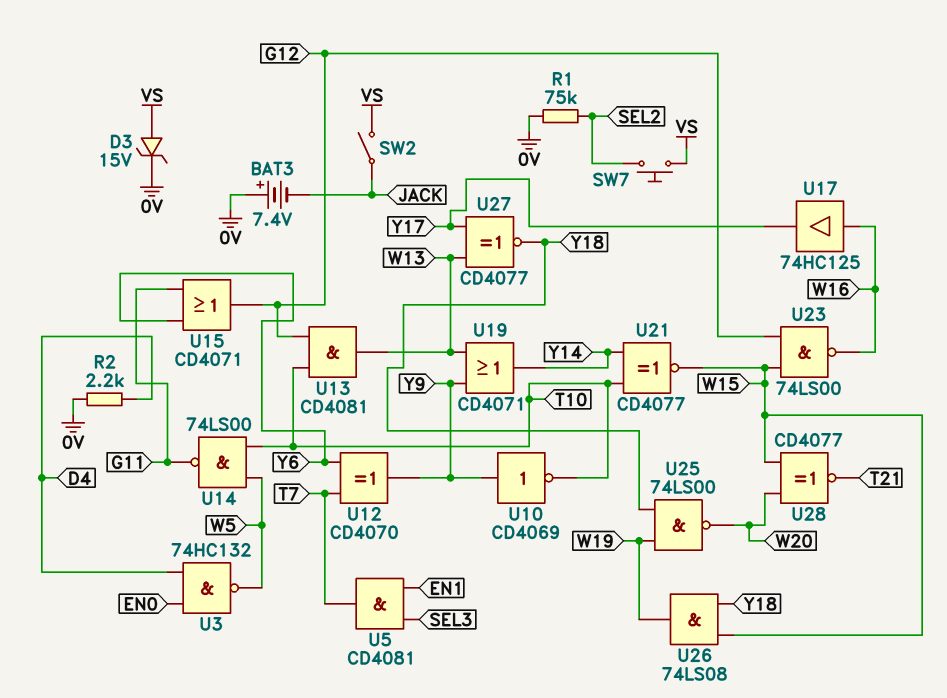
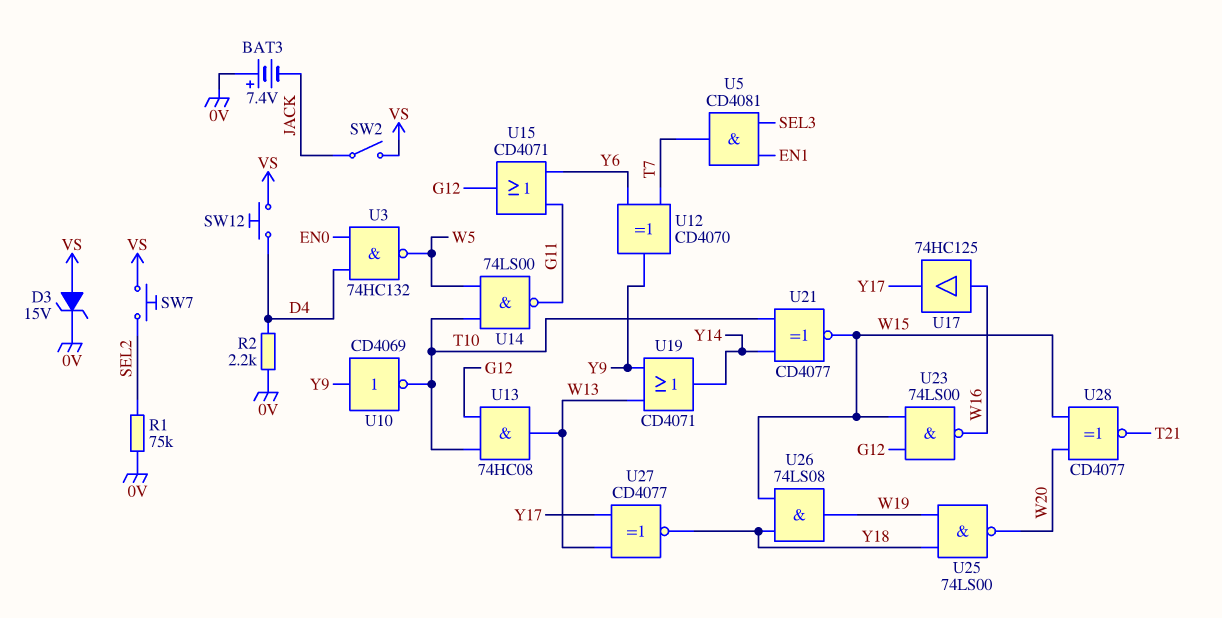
SW12: none -> button (D4, VS)
U13: AND CD4081 (in G12, in T10, out W13) -> AND 74HC08 (in G12, in T10, out W13)

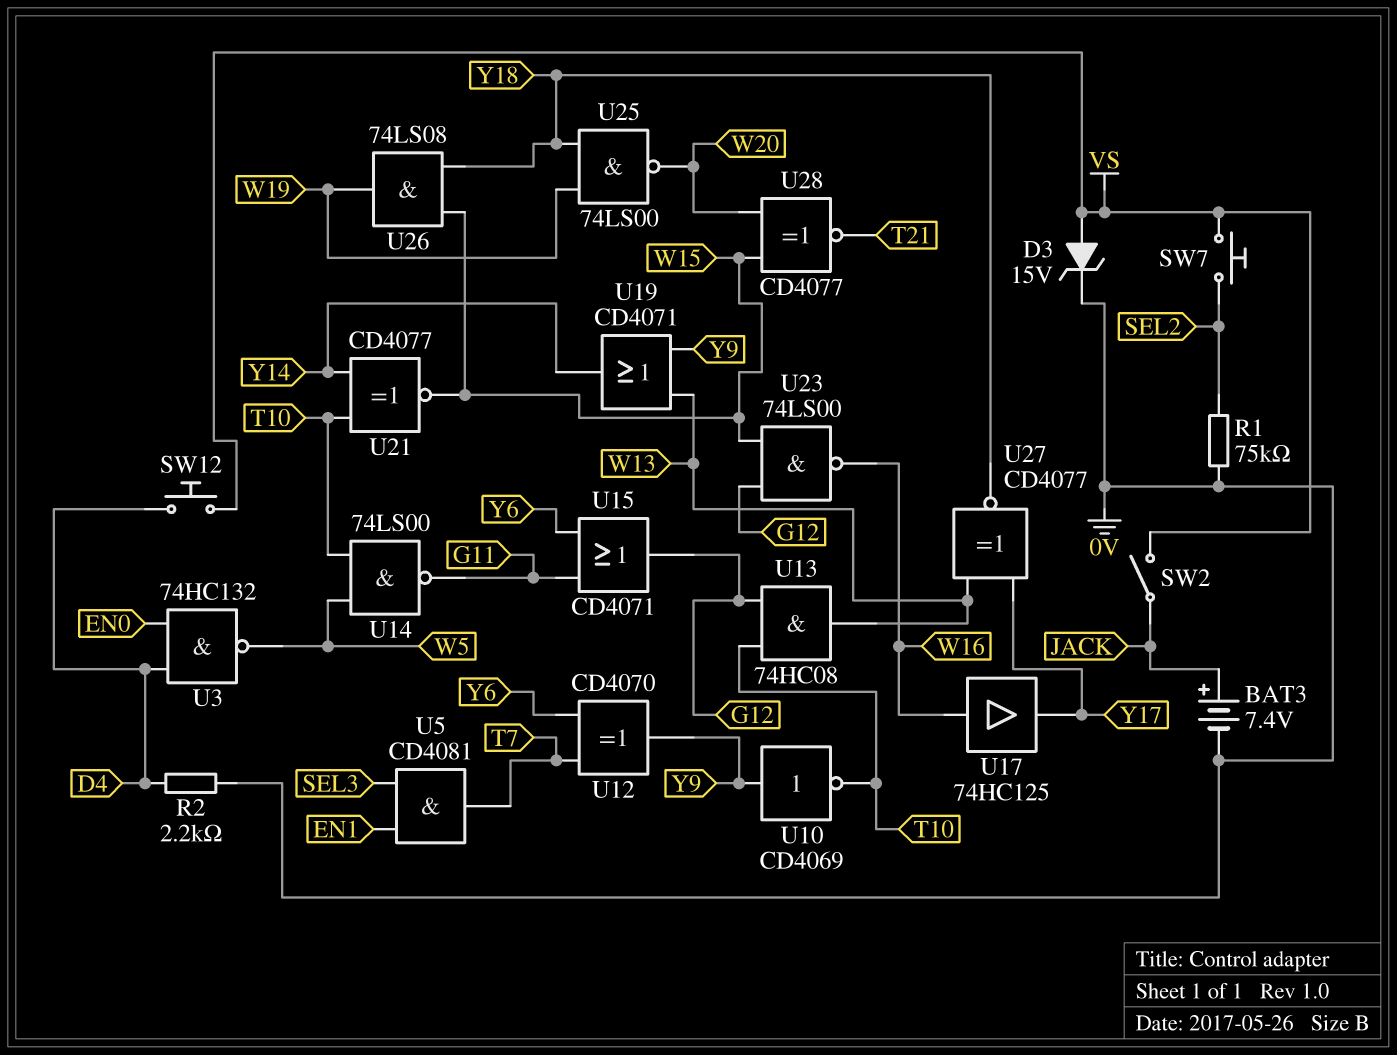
BAT3: 7.4V (plus 0V, minus JACK) -> 7.4V (plus JACK, minus 0V)

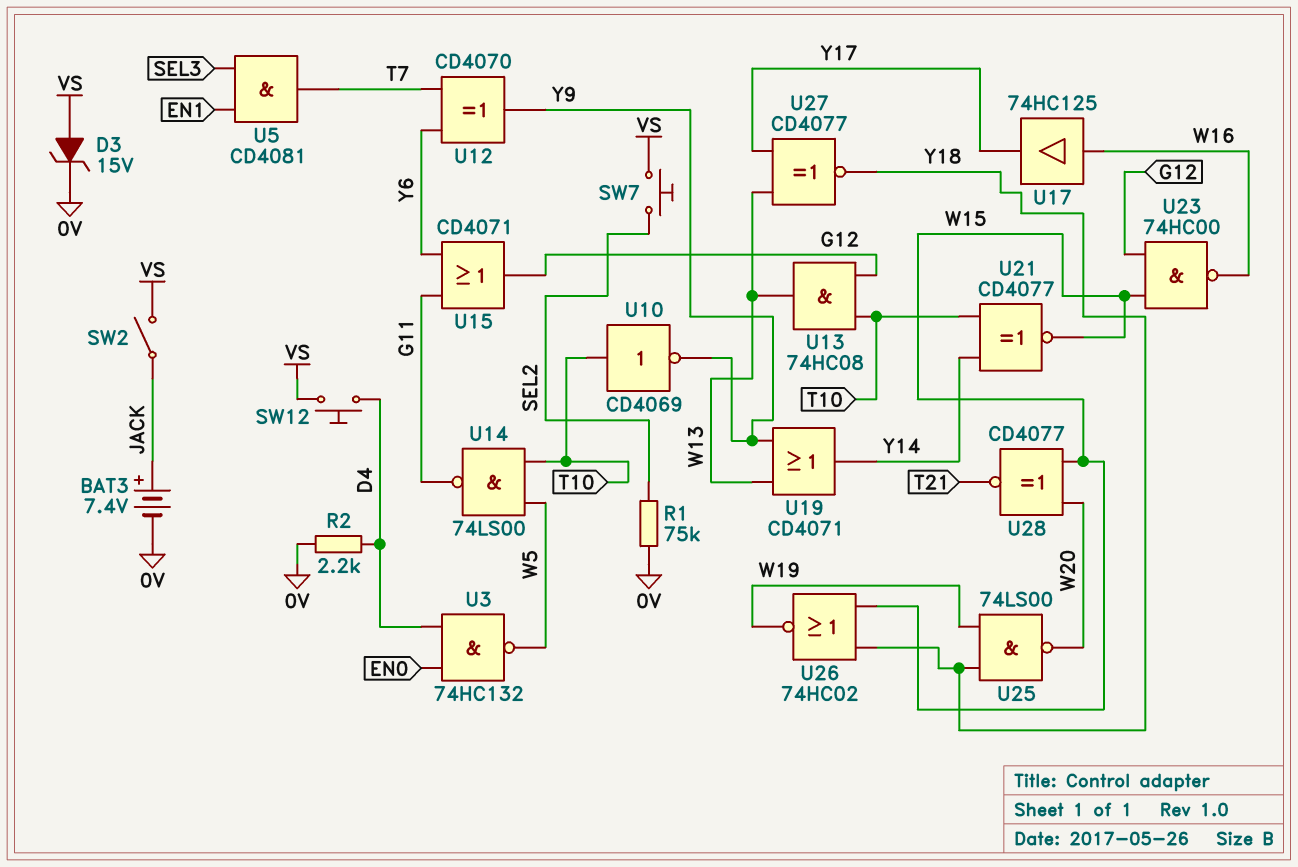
U10: NOT CD4069 (in Y9, out T10) -> NOT CD4069 (in T10, out Y9)
U23: NAND 74LS00 (in G12, in W15, out W16) -> NAND 74HC00 (in G12, in W15, out W16)
U26: AND 74LS08 (in W15, in Y18, out W19) -> NOR 74HC02 (in W15, in Y18, out W19)

